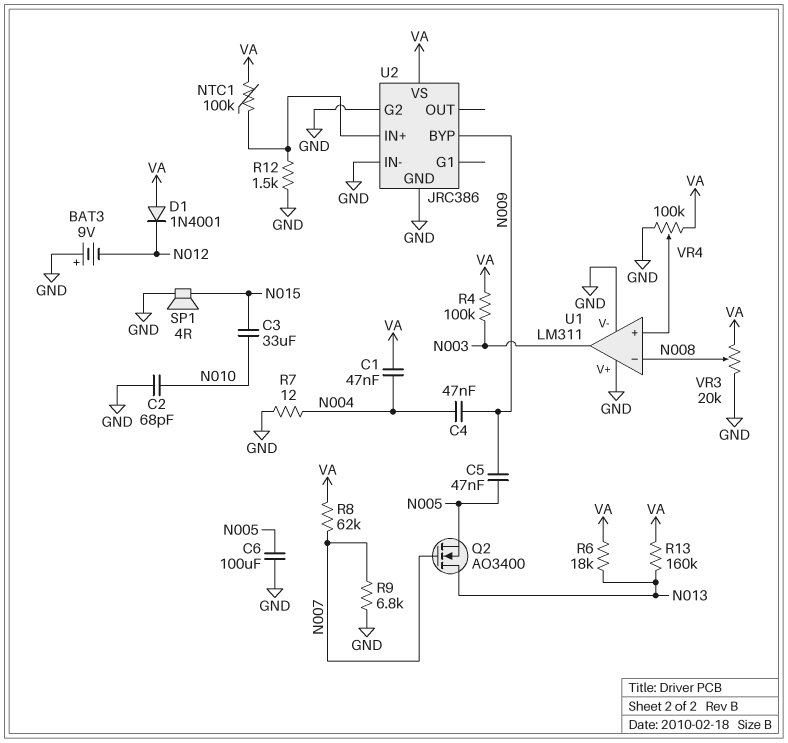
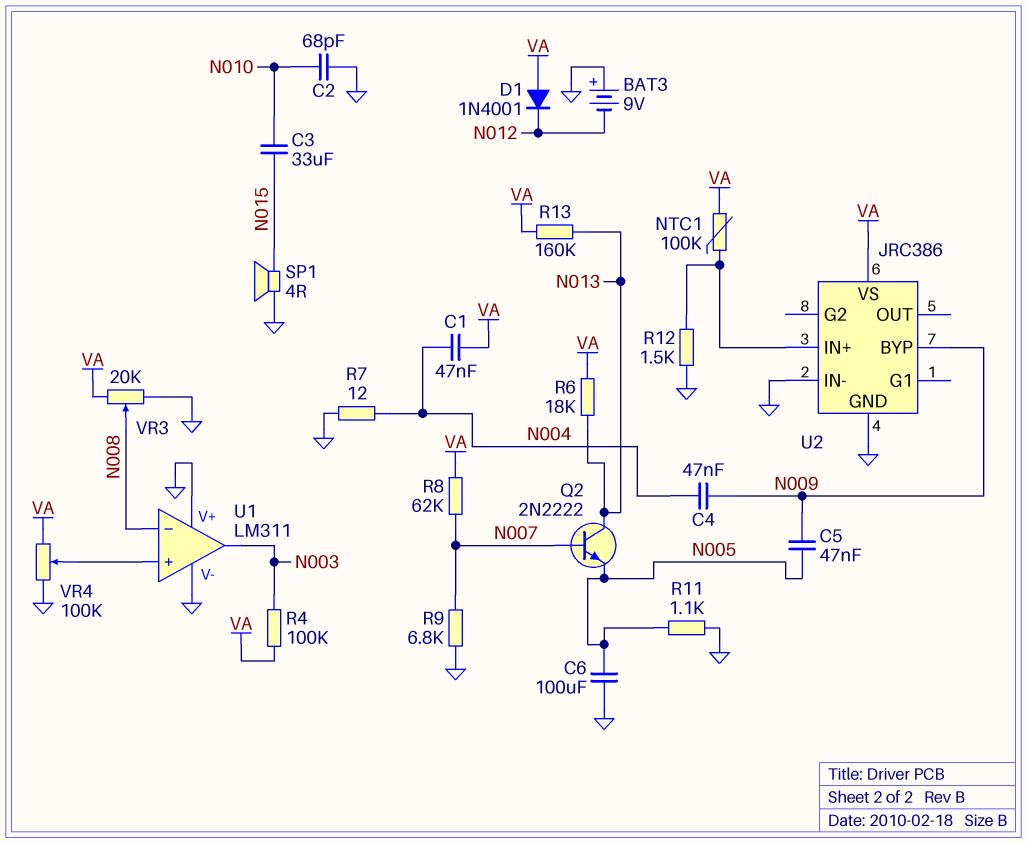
Q2: NMOS AO3400 (G N007, D N013, S N005) -> NPN 2N2222 (B N007, C N013, E N005)
R11: none -> 1.1k (GND, N005)
U2 pin G2: GND -> none

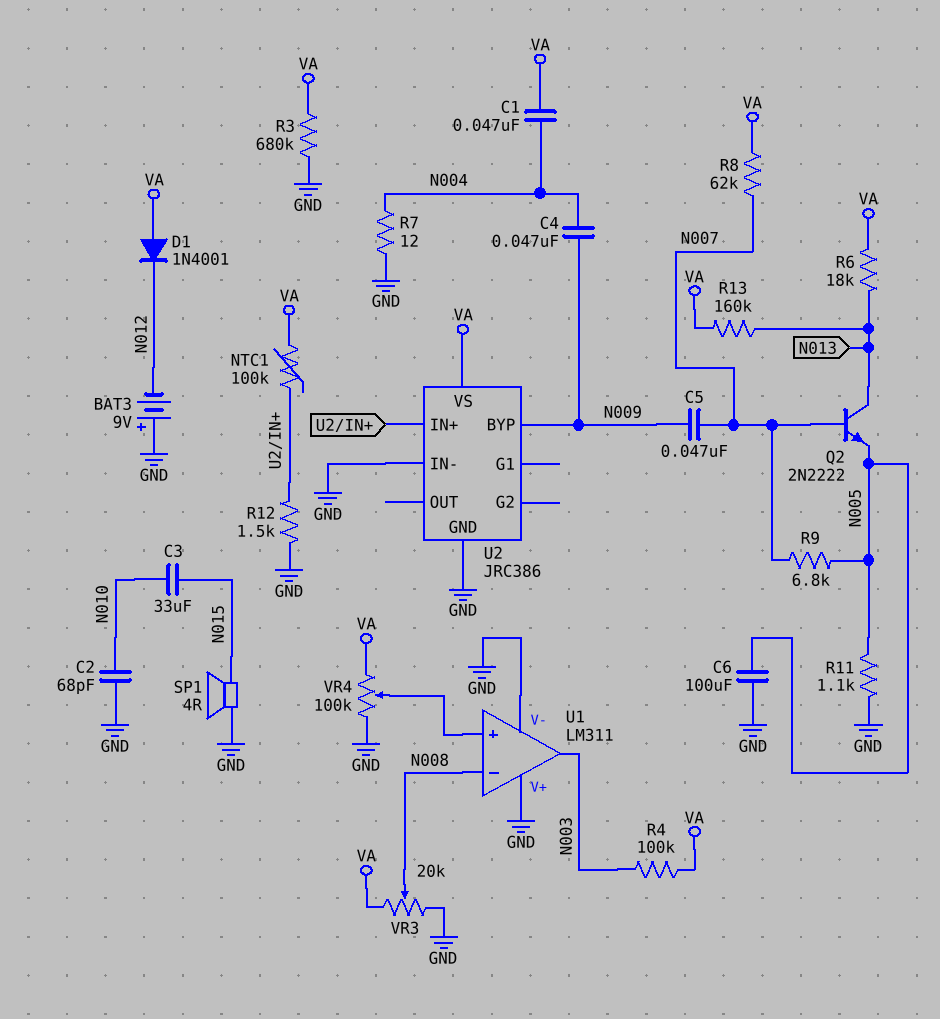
C5: 47nF (N005, N009) -> 47nF (N007, N009)
R3: none -> 680k (GND, VA)
R9: 6.8k (GND, N007) -> 6.8k (N005, N007)

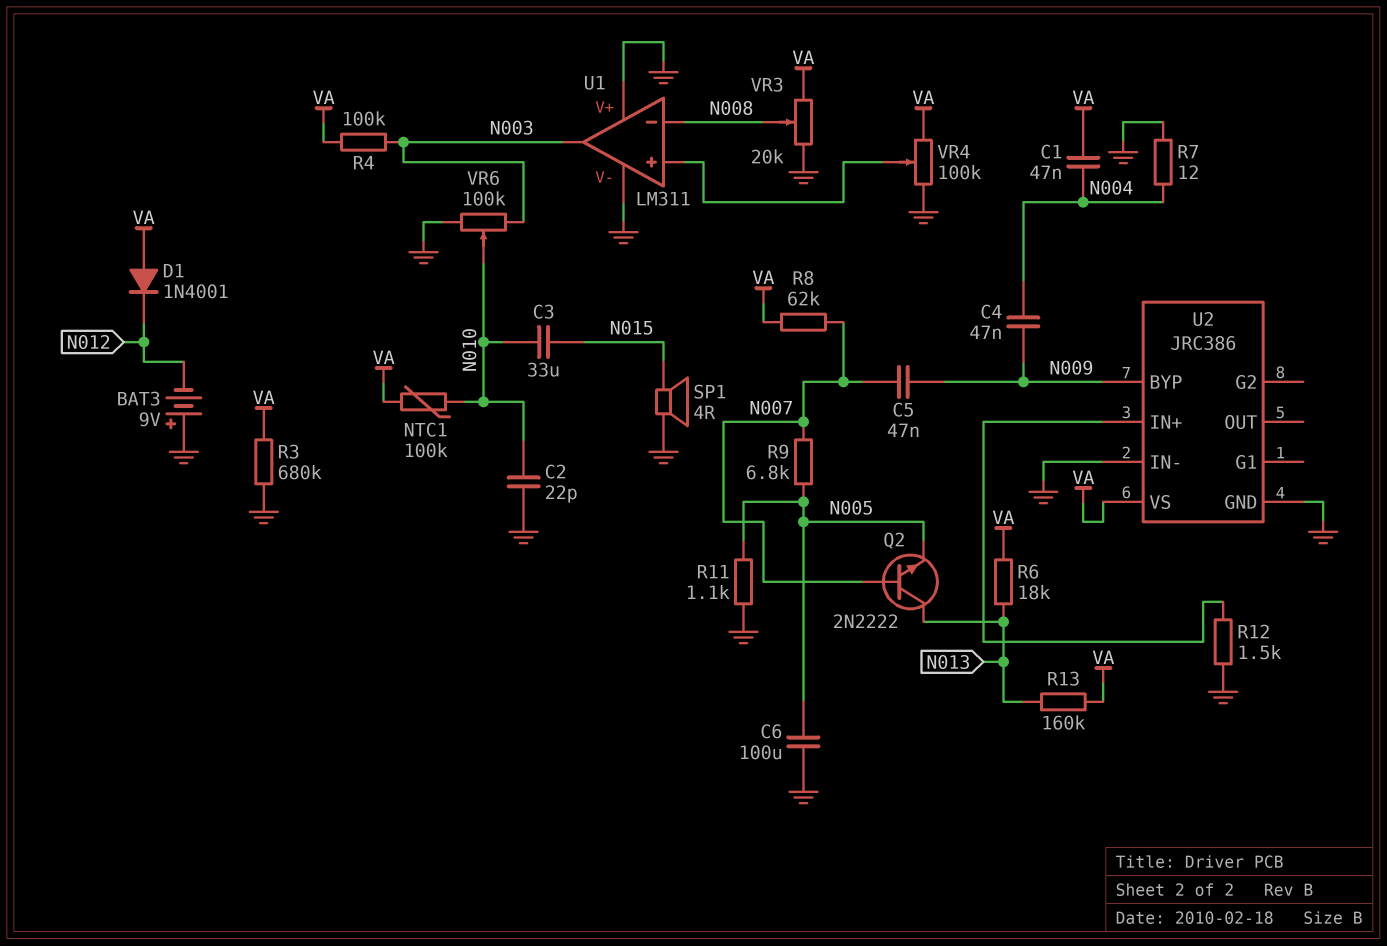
C2: 68pF (GND, N010) -> 22pF (GND, N010)
NTC1: 100k (U2/IN+, VA) -> 100k (N010, VA)
VR6: none -> 100k (GND, N003, wiper N010)

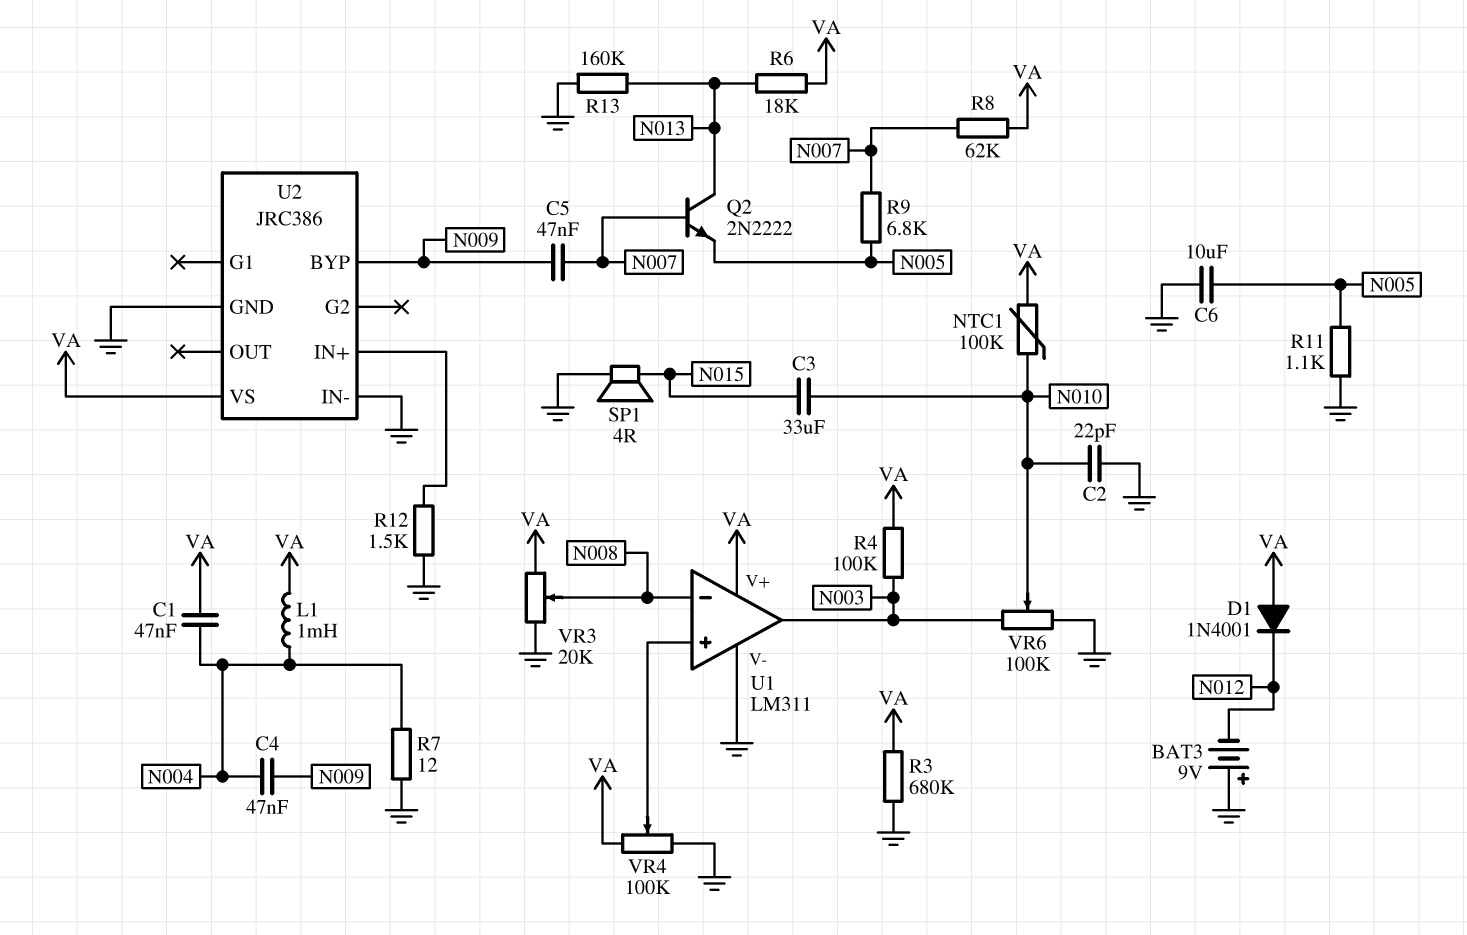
C6: 100uF (GND, N005) -> 10uF (GND, N005)
L1: none -> 1mH (N004, VA)
R13: 160k (N013, VA) -> 160k (GND, N013)
U1 pin V+: GND -> VA

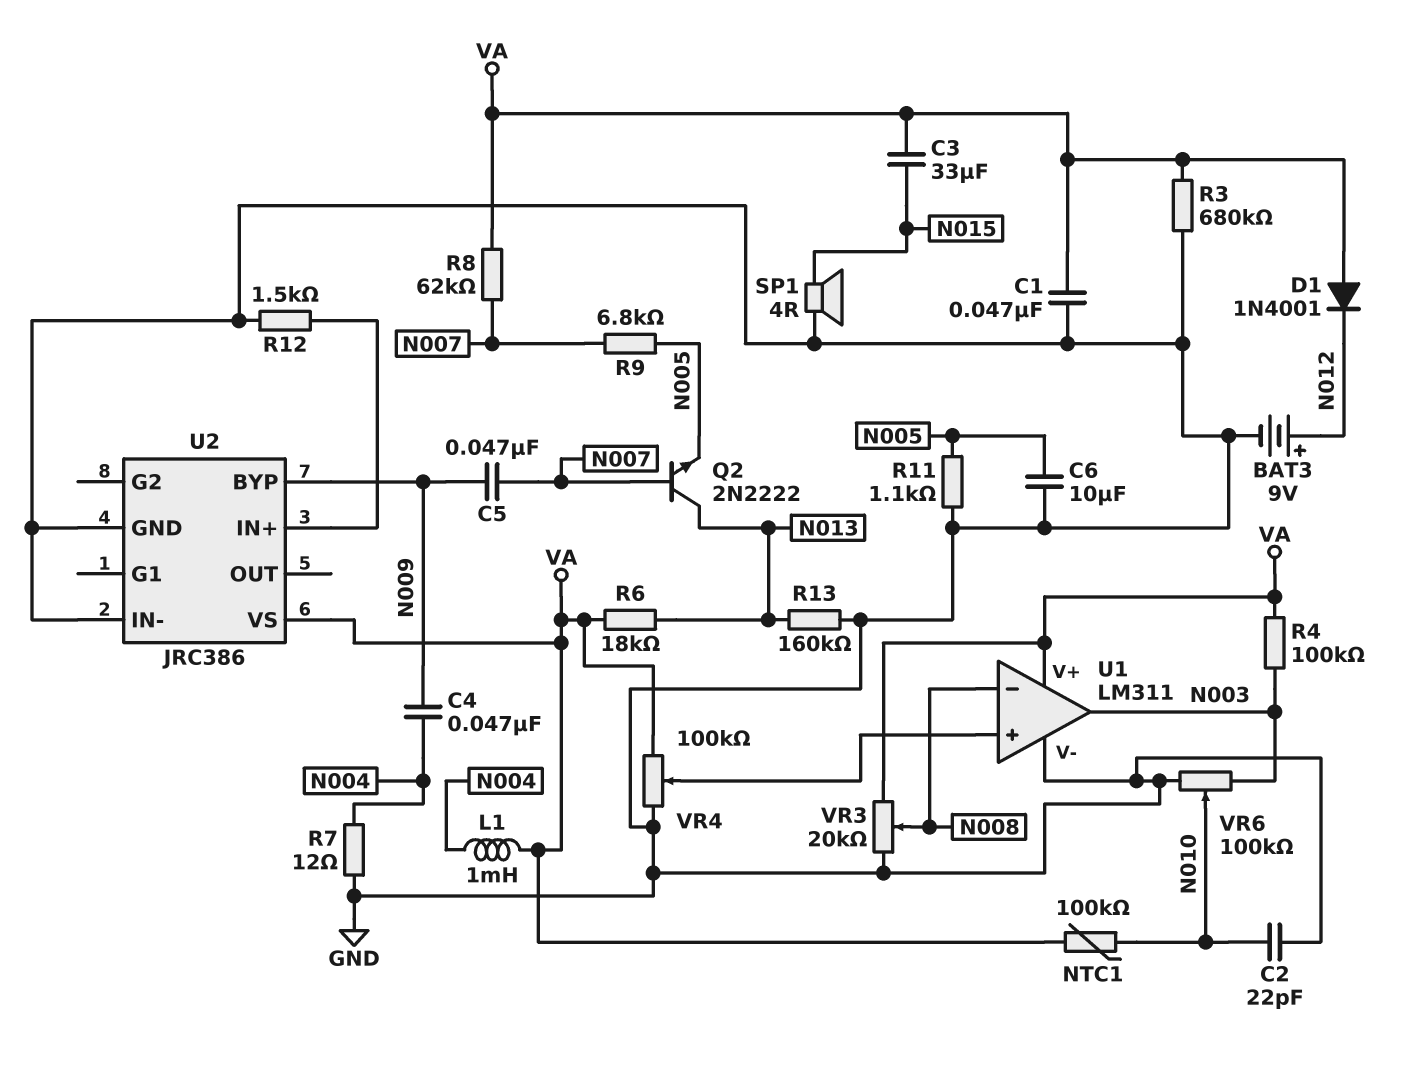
BAT3: 9V (plus GND, minus N012) -> 9V (plus N012, minus GND)
C1: 47nF (N004, VA) -> 47nF (GND, VA)
C3: 33uF (N010, N015) -> 33uF (N015, VA)

